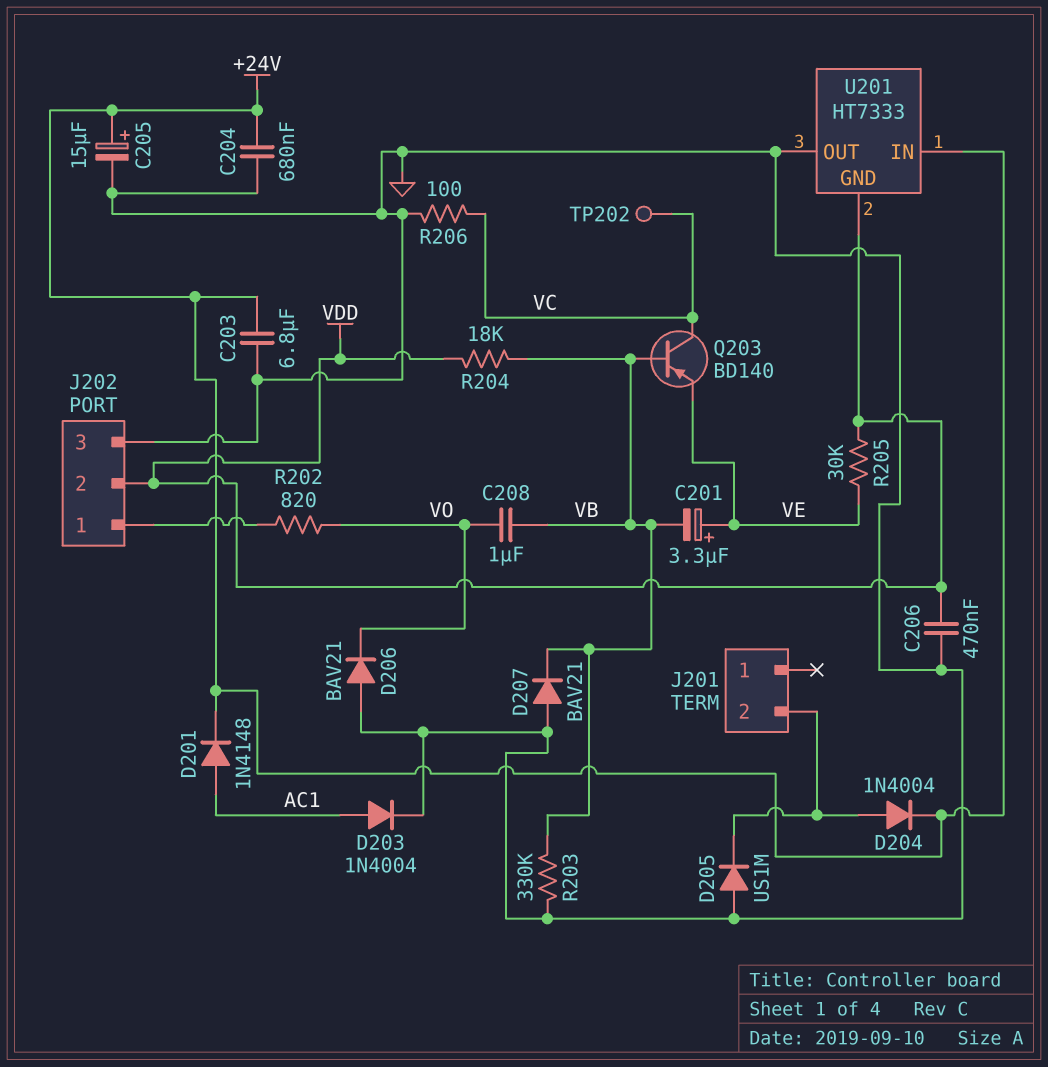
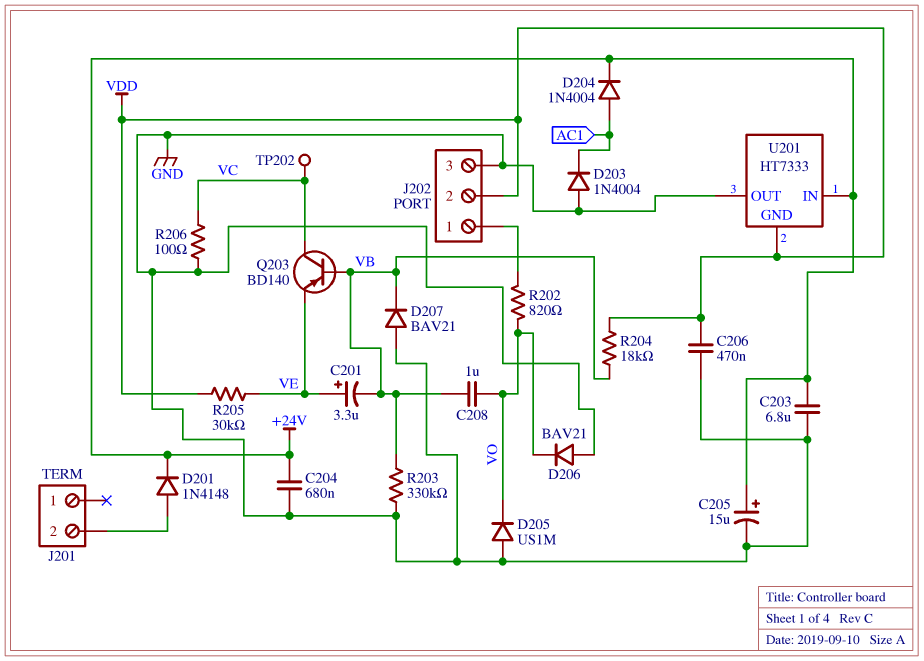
D201: diode 1N4148 (A AC1, K +24V) -> diode 1N4148 (A J201/2, K +24V)
D203: diode 1N4004 (A AC1, K GND) -> diode 1N4004 (A GND, K AC1)
D204: diode 1N4004 (A J201/2, K +24V) -> diode 1N4004 (A AC1, K +24V)
D205: diode US1M (A GND, K J201/2) -> diode US1M (A GND, K VO)

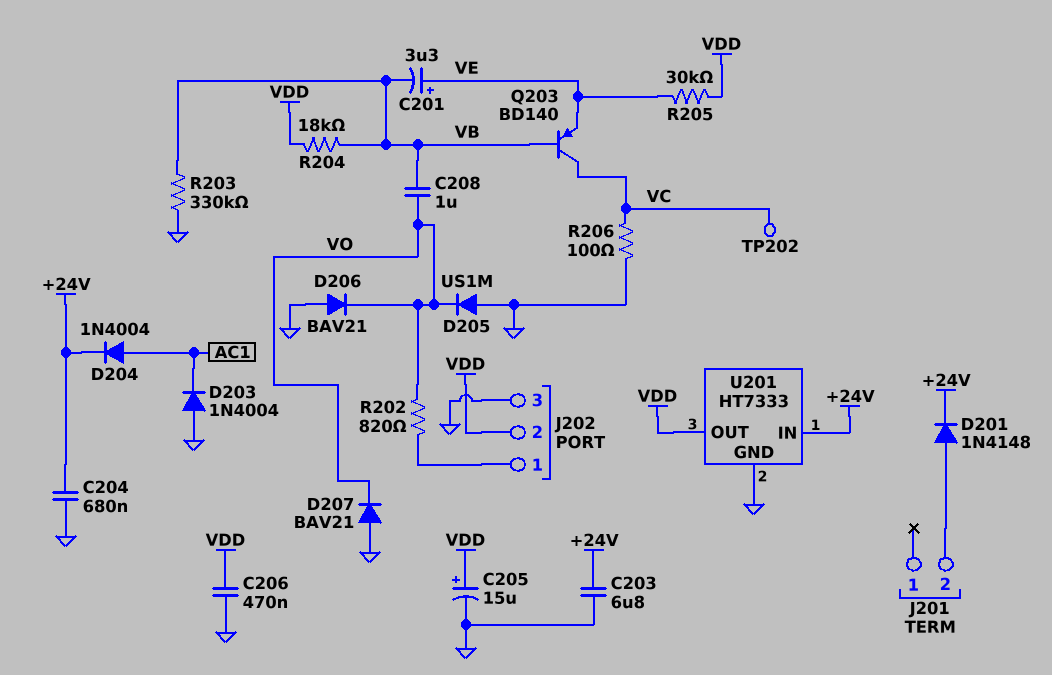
C205: 15uF (plus +24V, minus GND) -> 15uF (plus VDD, minus GND)
D207: diode BAV21 (A GND, K VB) -> diode BAV21 (A GND, K VO)
U201 pin GND: VDD -> GND
U201 pin OUT: GND -> VDD

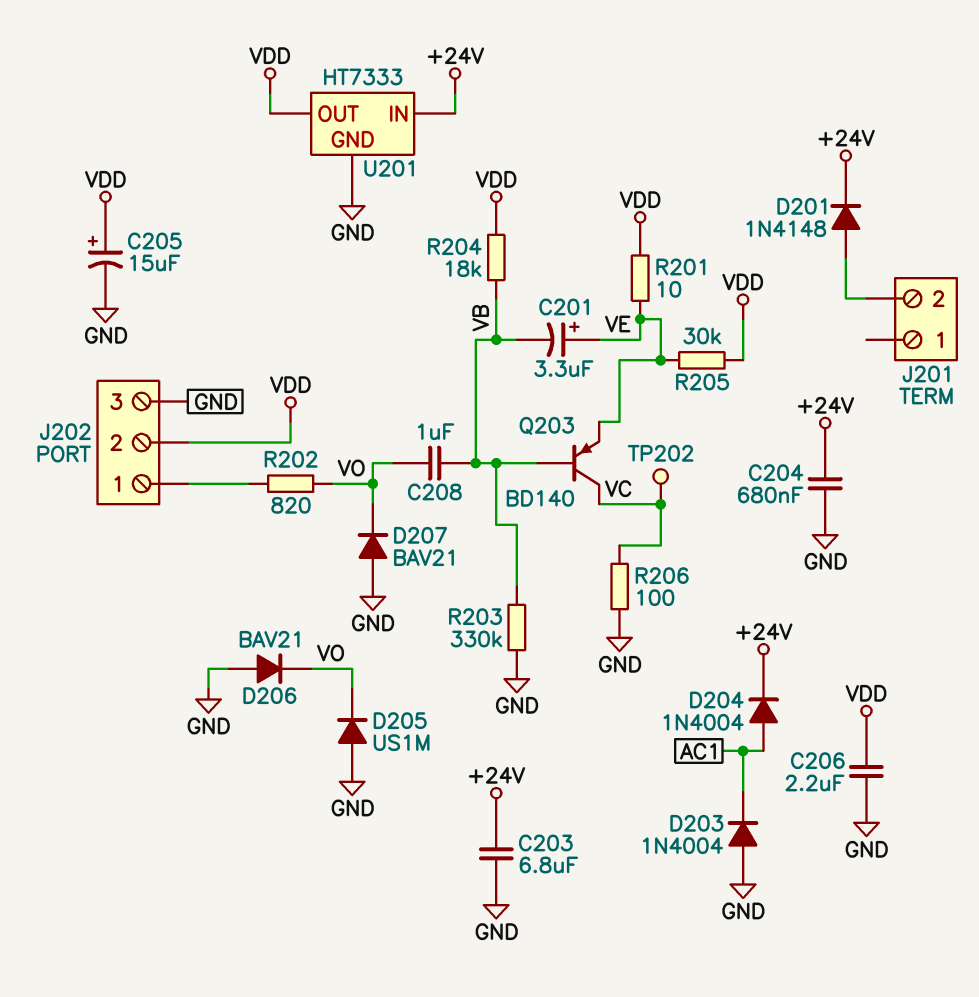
C206: 470nF (GND, VDD) -> 2.2uF (GND, VDD)
R201: none -> 10 (VDD, VE)

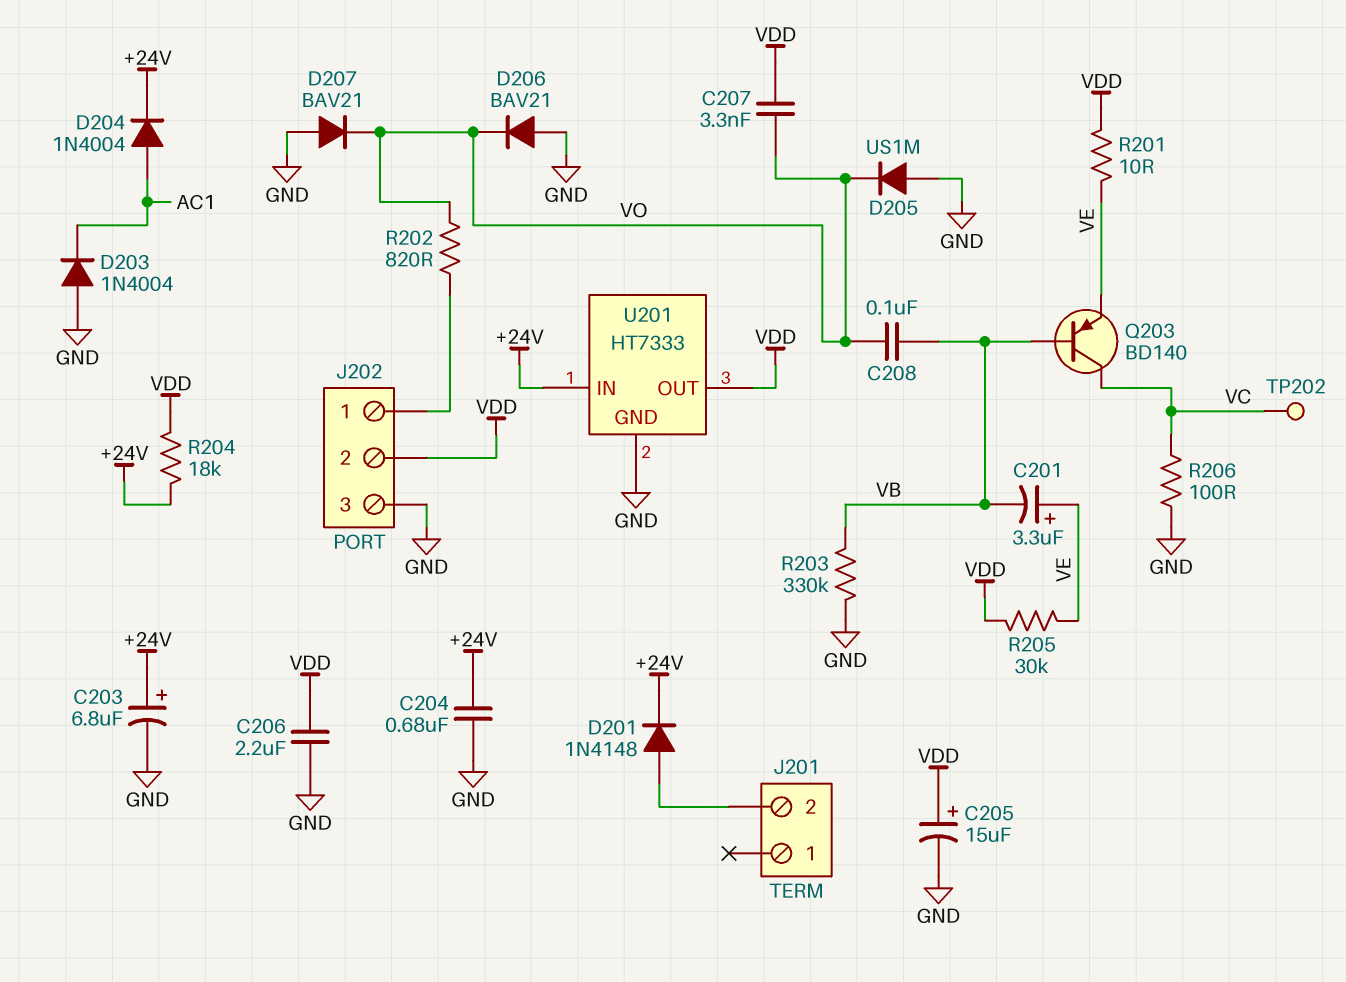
C203: 6.8uF (+24V, GND) -> 6.8uF (plus +24V, minus GND)
C207: none -> 3.3nF (VDD, VO)
C208: 1uF (VB, VO) -> 100nF (VB, VO)
R204: 18k (VB, VDD) -> 18k (+24V, VDD)

